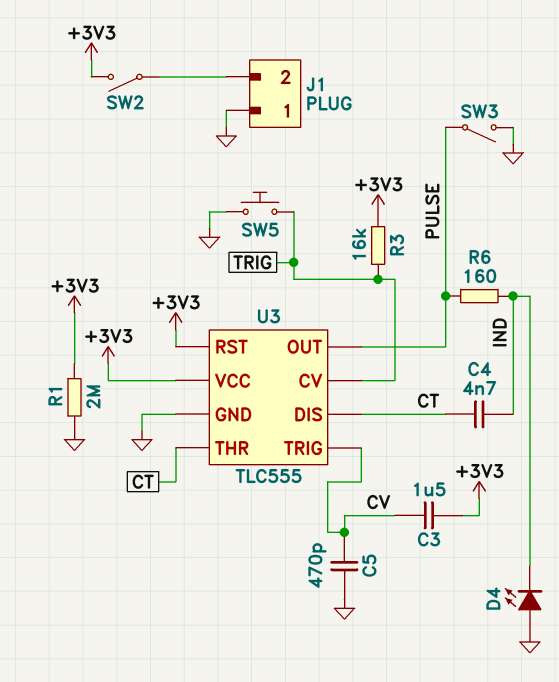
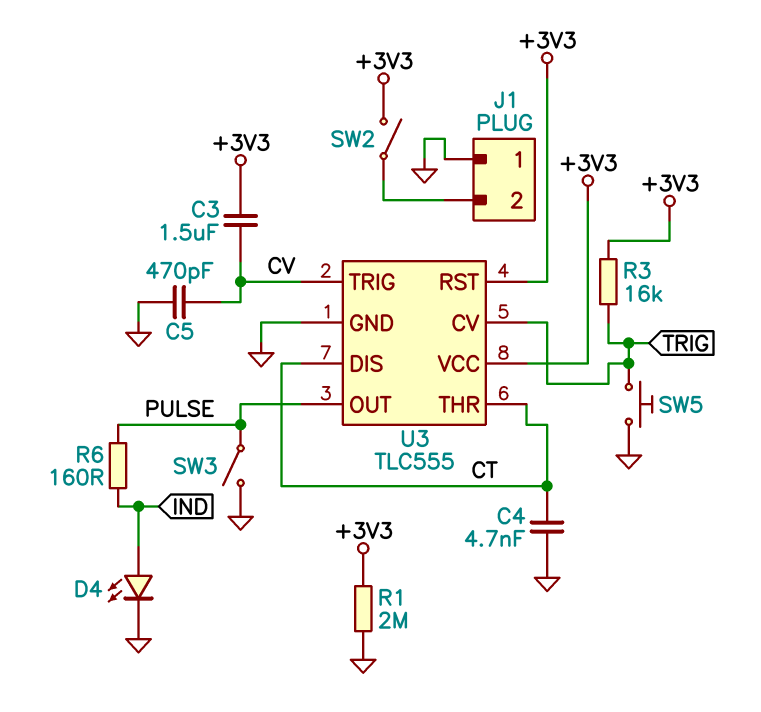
C4: 4.7nF (CT, IND) -> 4.7nF (CT, GND)
D4: LED (A GND, K IND) -> LED (A IND, K GND)

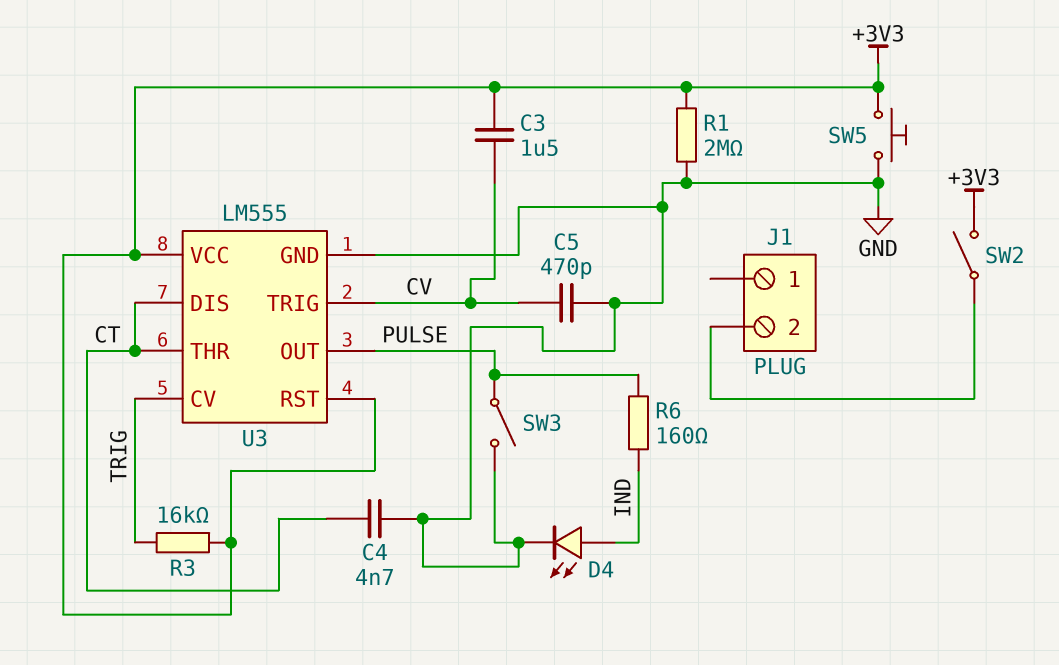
J1 pin 1: GND -> none
SW5: button (GND, TRIG) -> button (+3V3, GND)
U3: TLC555 -> LM555

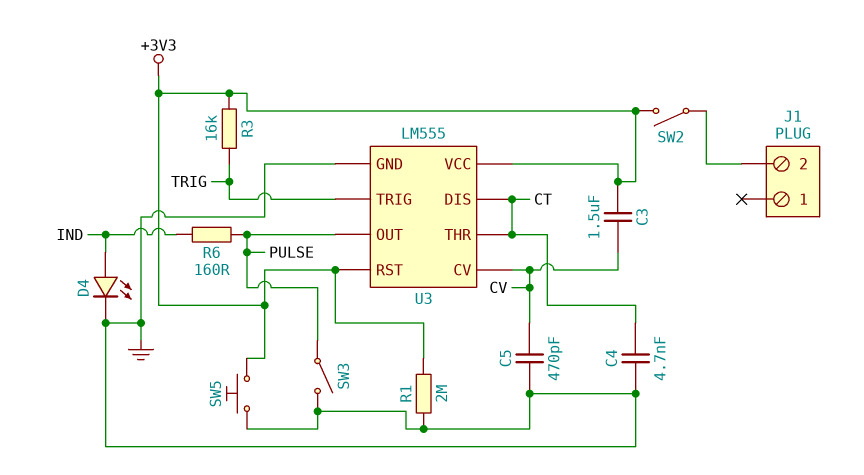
U3 pin CV: TRIG -> CV
U3 pin TRIG: CV -> TRIG

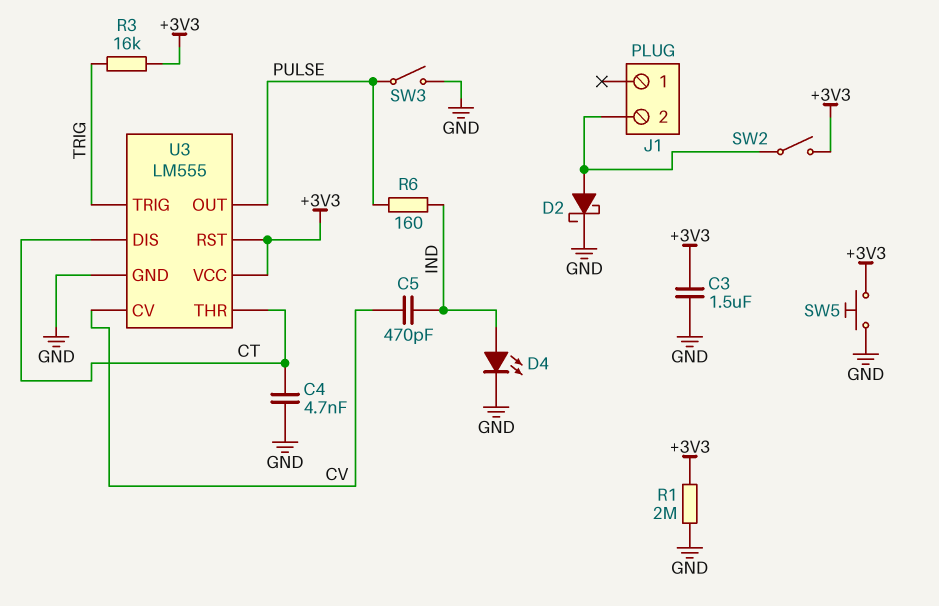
C3: 1.5uF (+3V3, CV) -> 1.5uF (+3V3, GND)
C5: 470pF (CV, GND) -> 470pF (CV, IND)
D2: none -> schottky (A J1/2, K GND)

